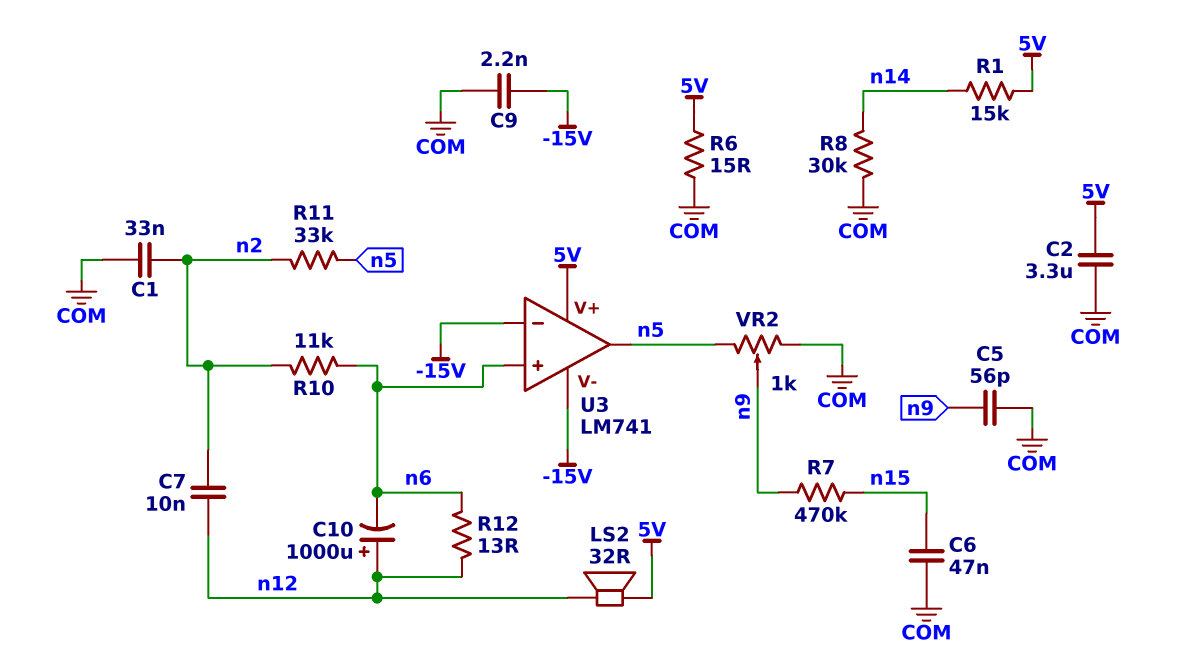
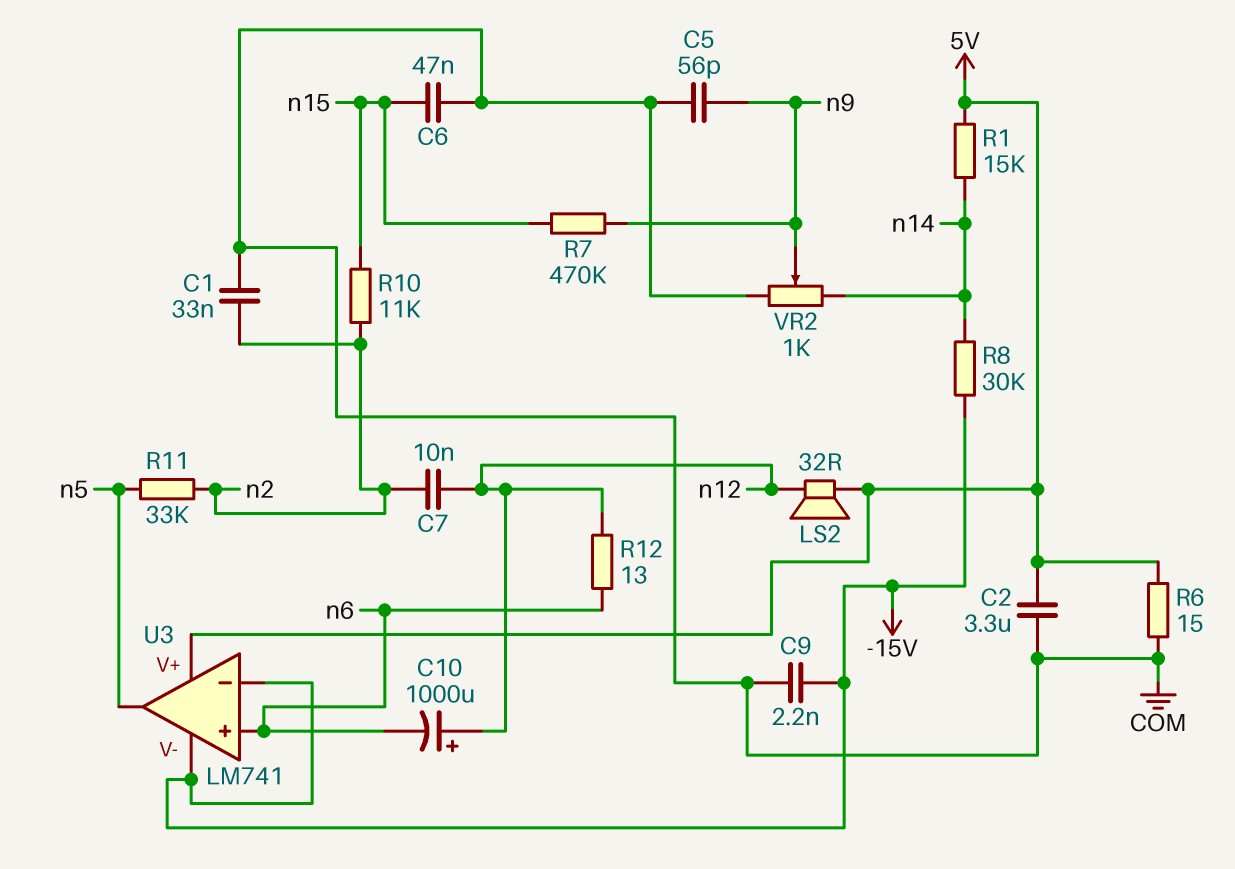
R8: 30k (COM, n14) -> 30k (-15V, n14)
R10: 11k (n2, n6) -> 11k (n2, n15)
VR2: 1k (COM, n5, wiper n9) -> 1k (COM, n14, wiper n9)

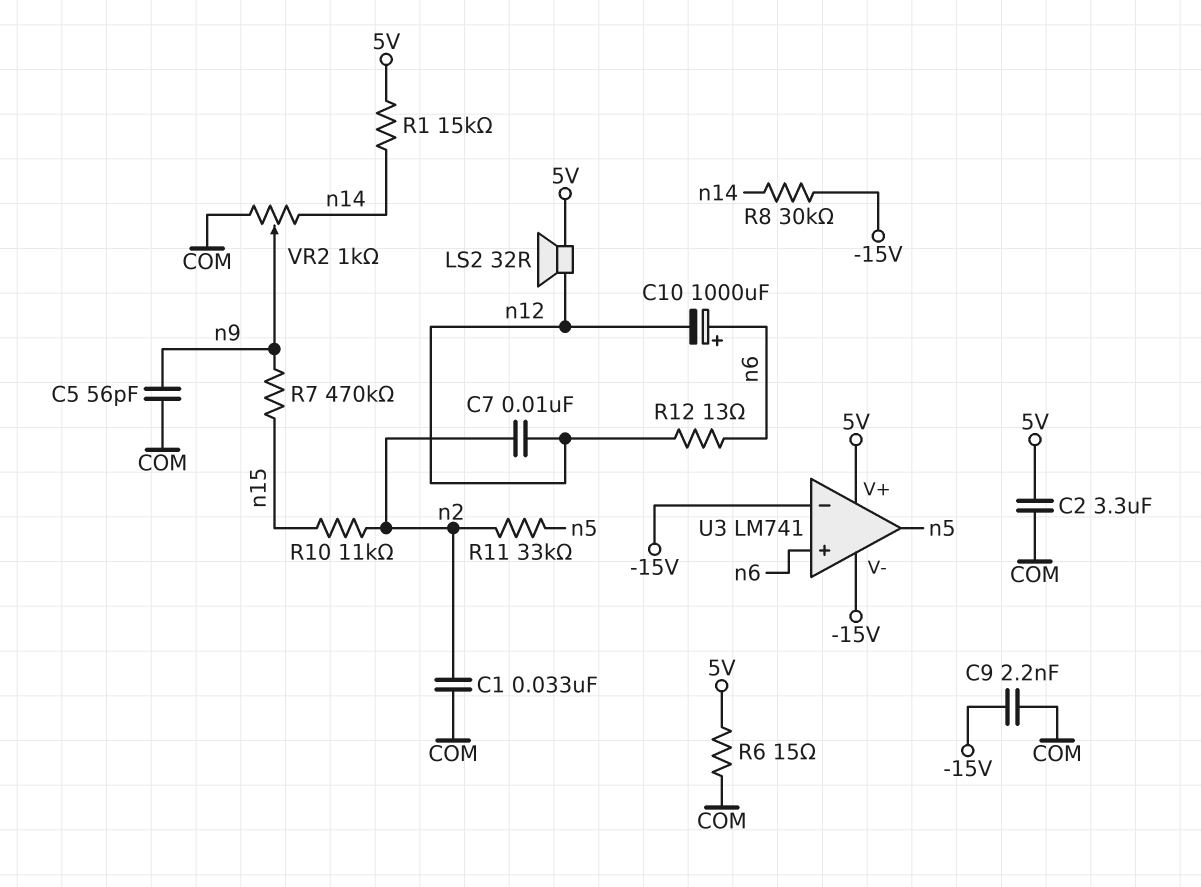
C6: 47nF (COM, n15) -> none
C10: 1000uF (plus n12, minus n6) -> 1000uF (plus n6, minus n12)

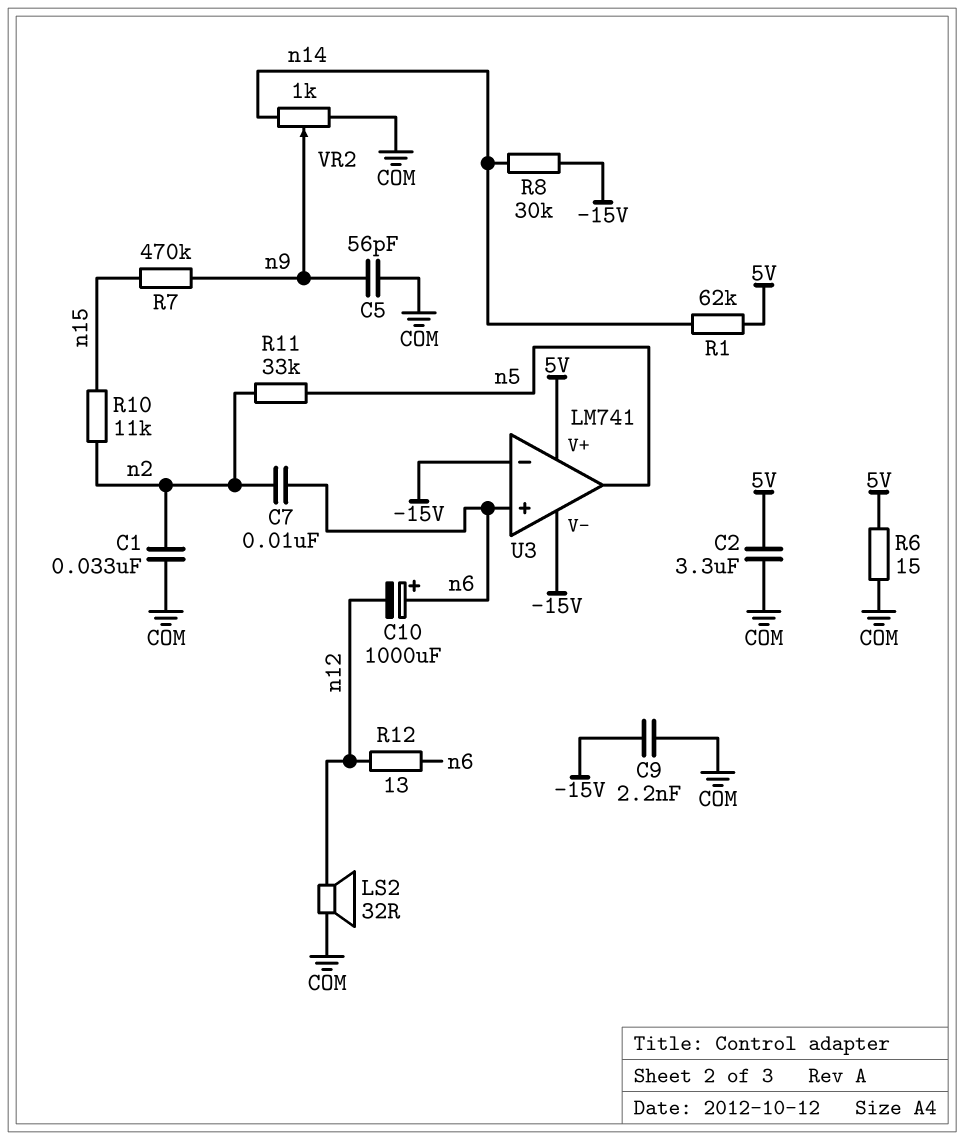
C7: 10nF (n2, n12) -> 10nF (n2, n6)
LS2: speaker 32R (5V, n12) -> speaker 32R (COM, n12)
R1: 15k (5V, n14) -> 62k (5V, n14)

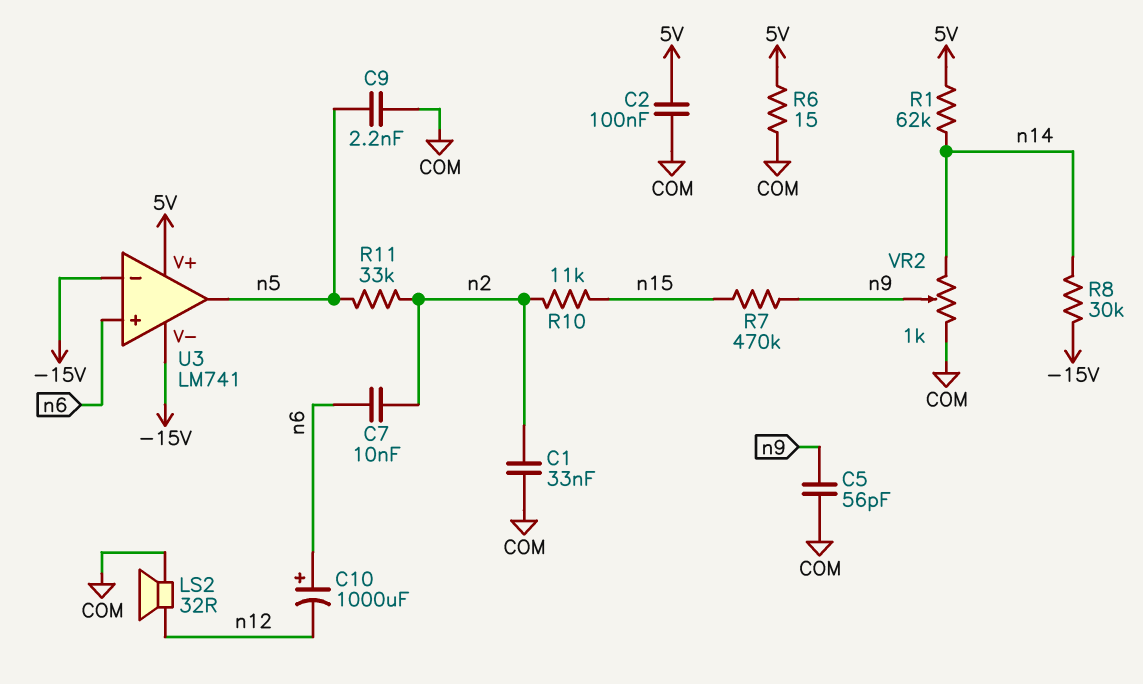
C2: 3.3uF (5V, COM) -> 100nF (5V, COM)
C9: 2.2nF (-15V, COM) -> 2.2nF (COM, n5)
R12: 13 (n6, n12) -> none

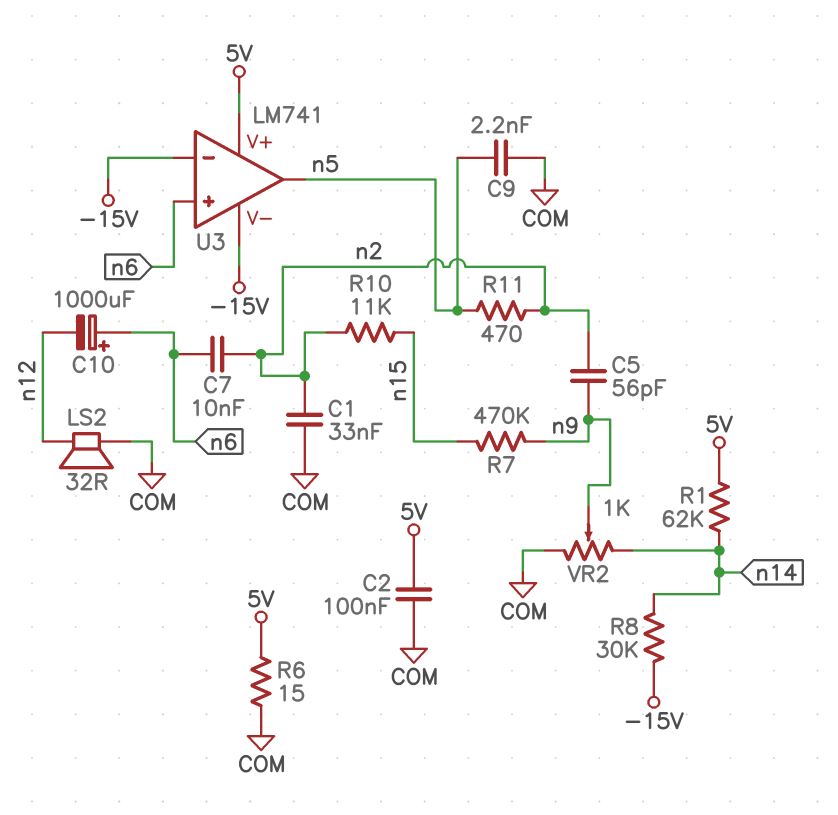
C5: 56pF (COM, n9) -> 56pF (n2, n9)
R11: 33k (n2, n5) -> 470 (n2, n5)

